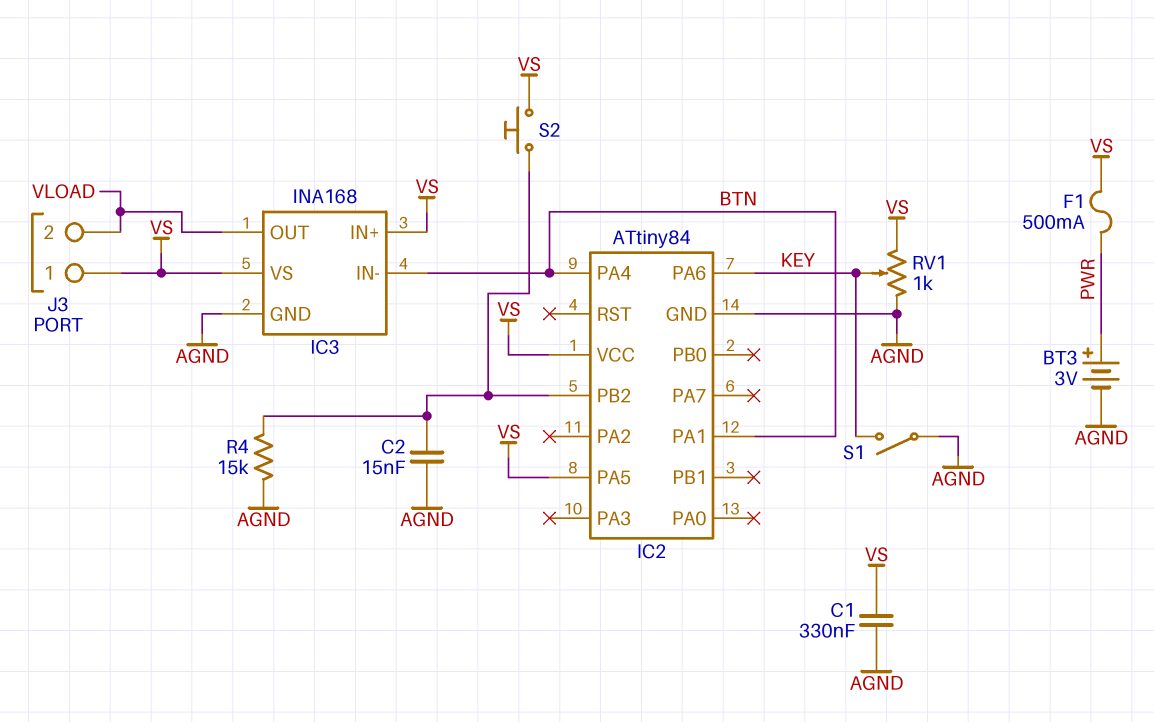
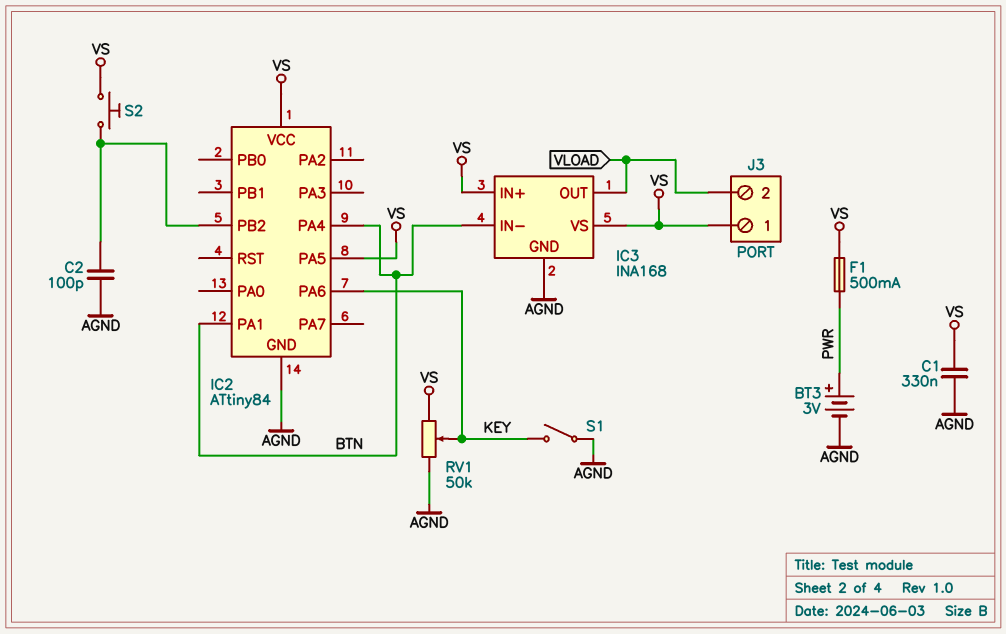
C2: 15nF (AGND, IC2/PB2) -> 100pF (AGND, IC2/PB2)
R4: 15k (AGND, IC2/PB2) -> none
RV1: 1k (AGND, VS, wiper KEY) -> 50k (AGND, VS, wiper KEY)

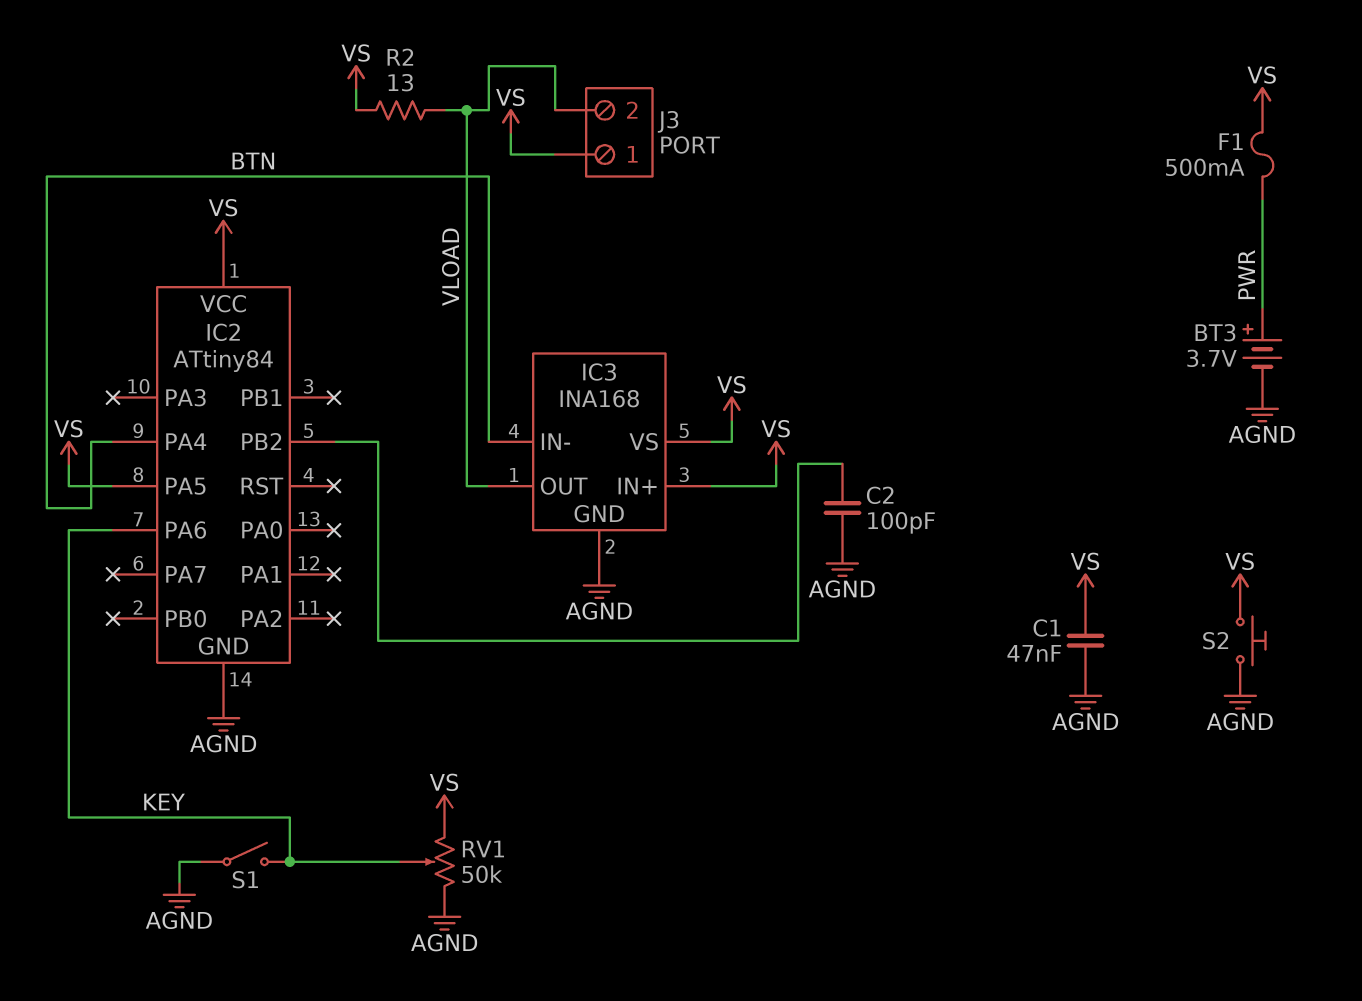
BT3: 3V (plus PWR, minus AGND) -> 3.7V (plus PWR, minus AGND)
C1: 330nF (AGND, VS) -> 47nF (AGND, VS)
IC2 pin PA1: BTN -> none
R2: none -> 13 (VLOAD, VS)
S2: button (IC2/PB2, VS) -> button (AGND, VS)

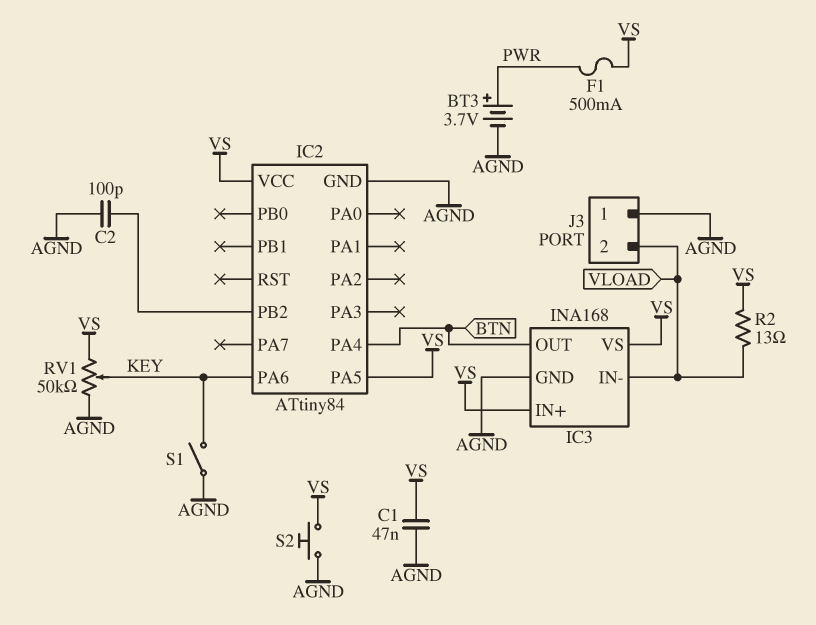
IC3 pin IN-: BTN -> VLOAD
IC3 pin OUT: VLOAD -> BTN
J3 pin 1: VS -> AGND

